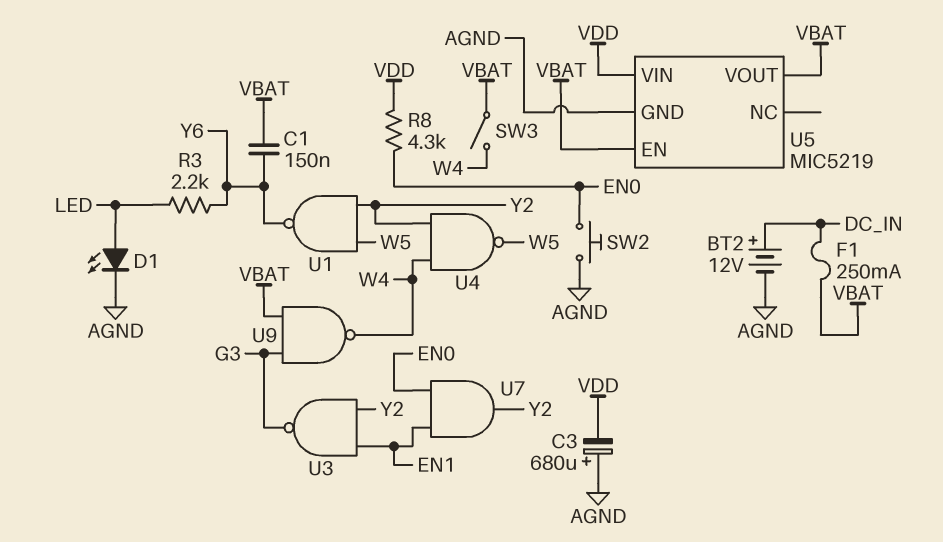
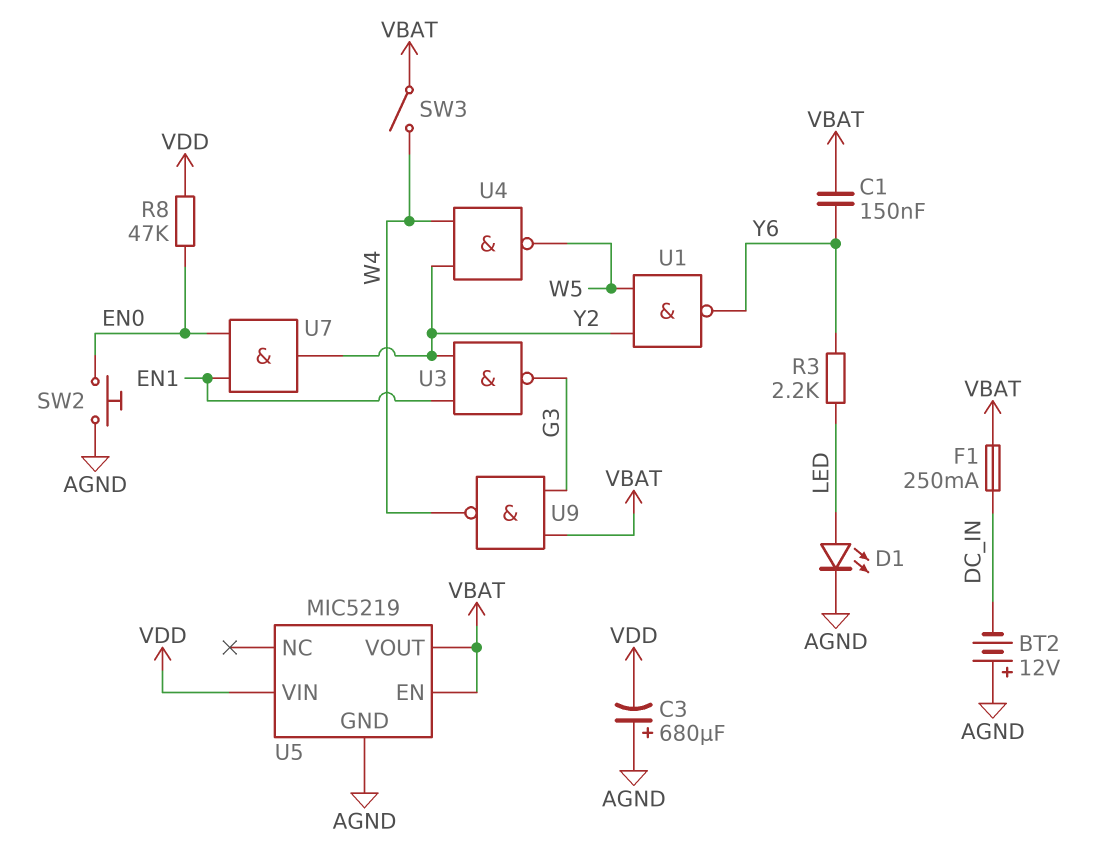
BT2: 12V (plus DC_IN, minus AGND) -> 12V (plus AGND, minus DC_IN)
R8: 4.3k (EN0, VDD) -> 47k (EN0, VDD)

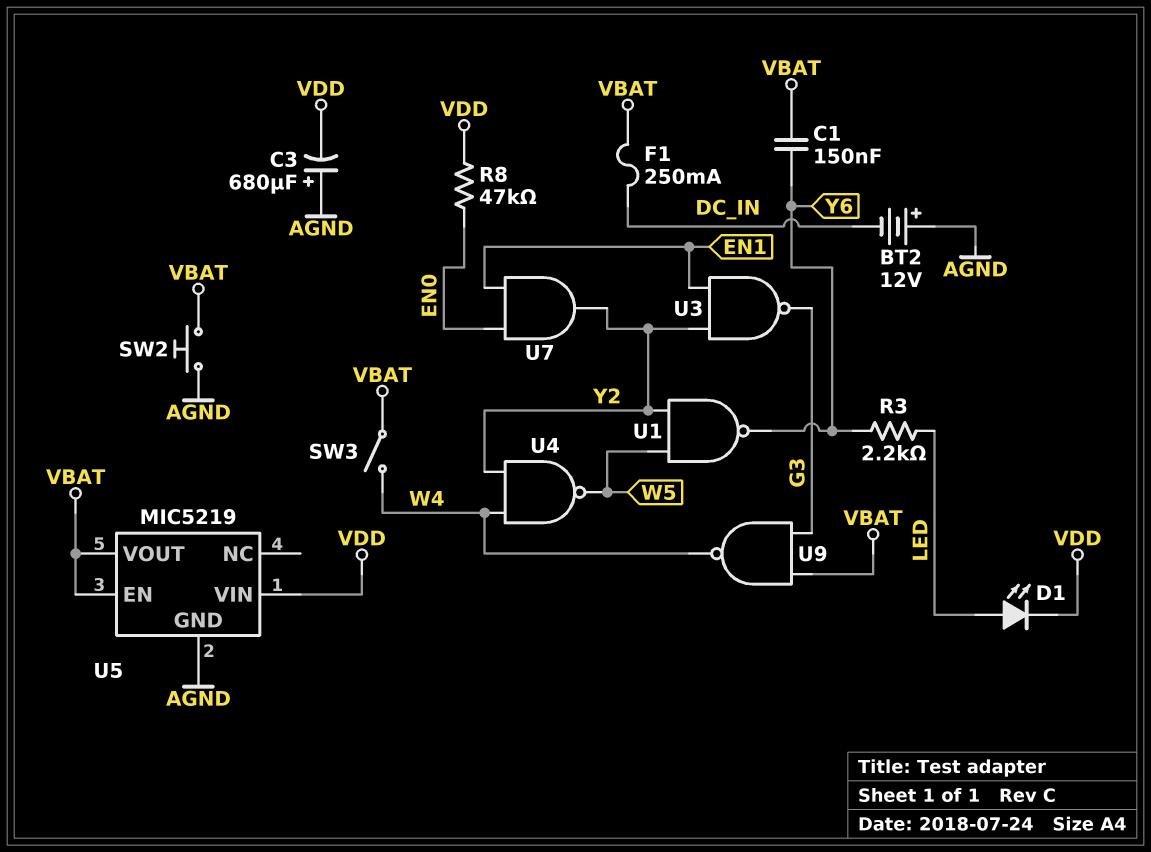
D1: LED (A LED, K AGND) -> LED (A LED, K VDD)
SW2: button (AGND, EN0) -> button (AGND, VBAT)

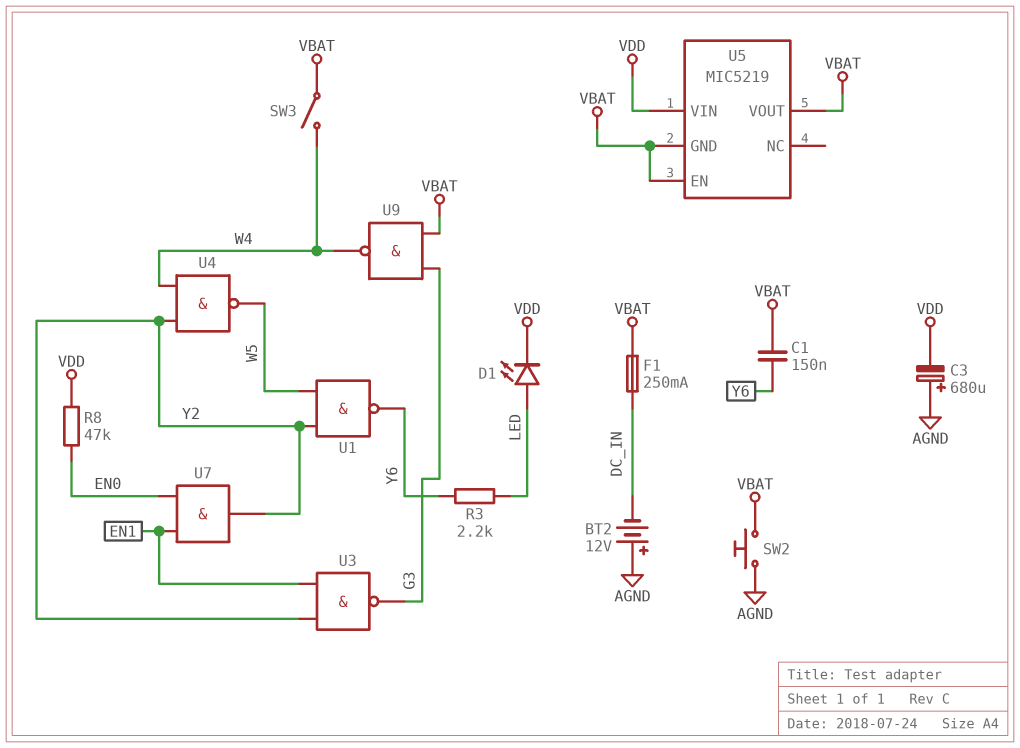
U5 pin GND: AGND -> VBAT

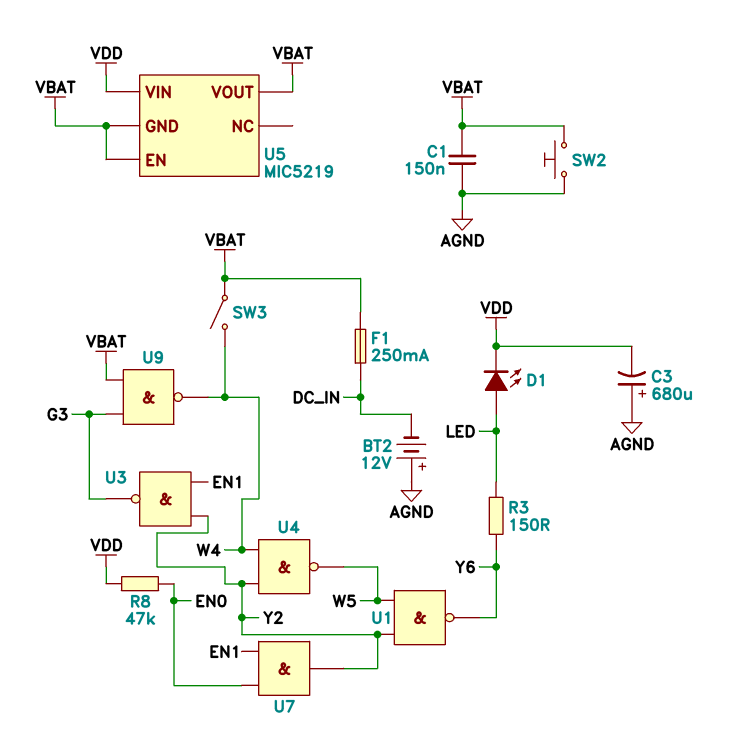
C1: 150nF (VBAT, Y6) -> 150nF (AGND, VBAT)
R3: 2.2k (LED, Y6) -> 150 (LED, Y6)

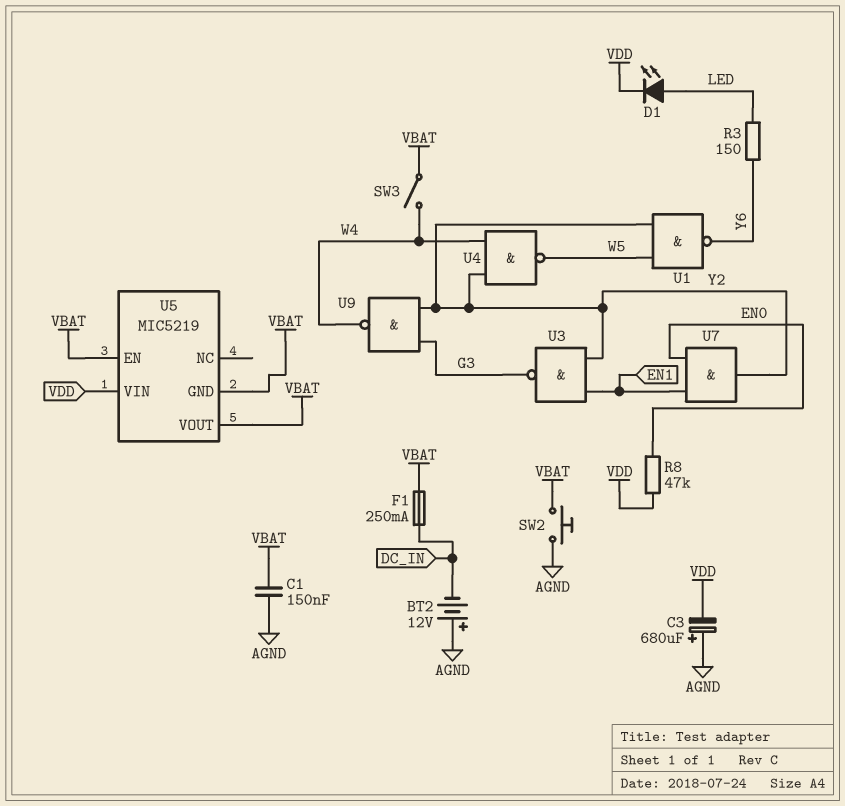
U9: NAND (in G3, in VBAT, out W4) -> NAND (in G3, in Y2, out W4)

